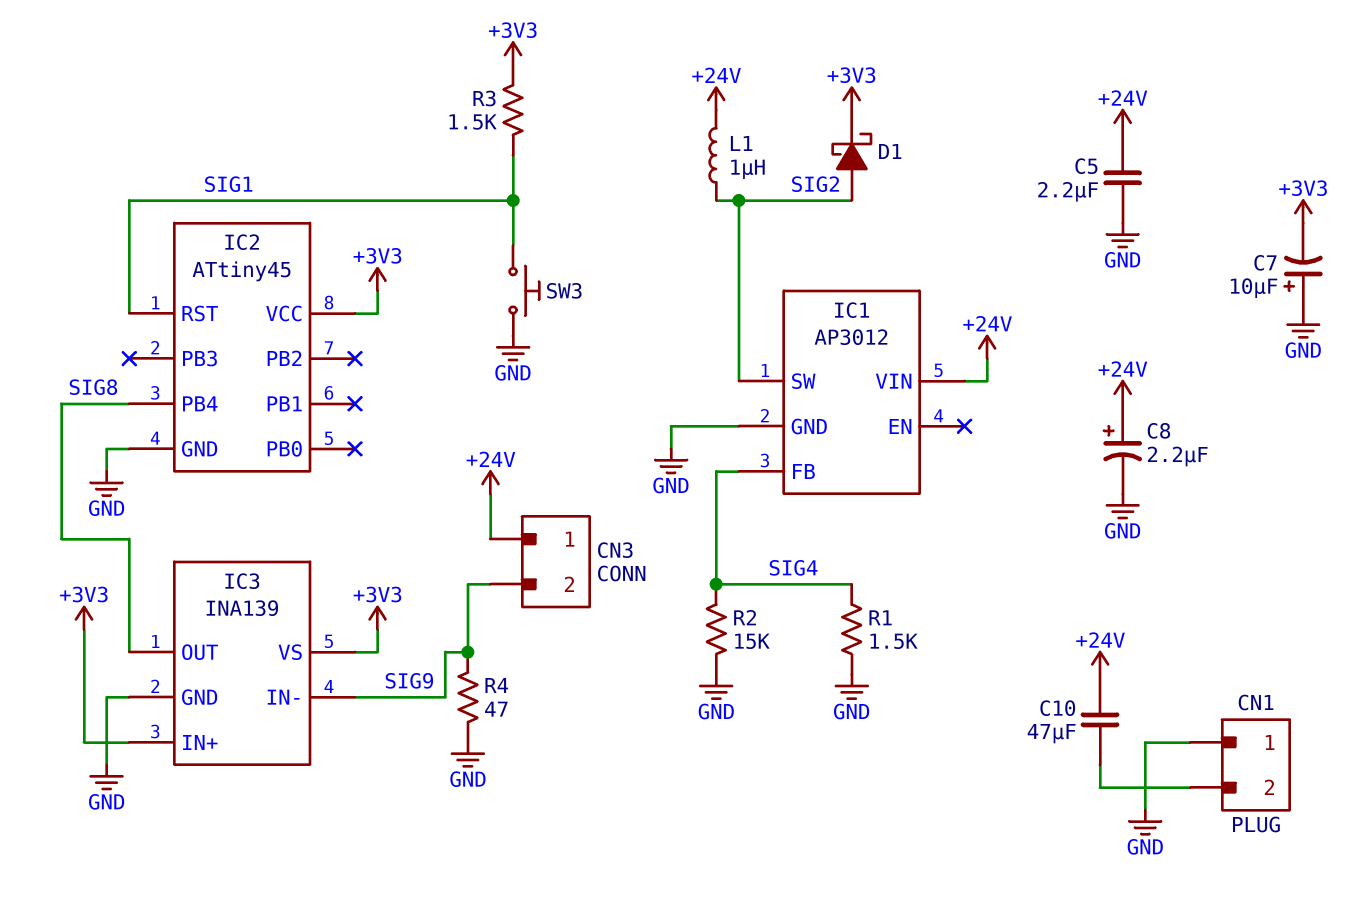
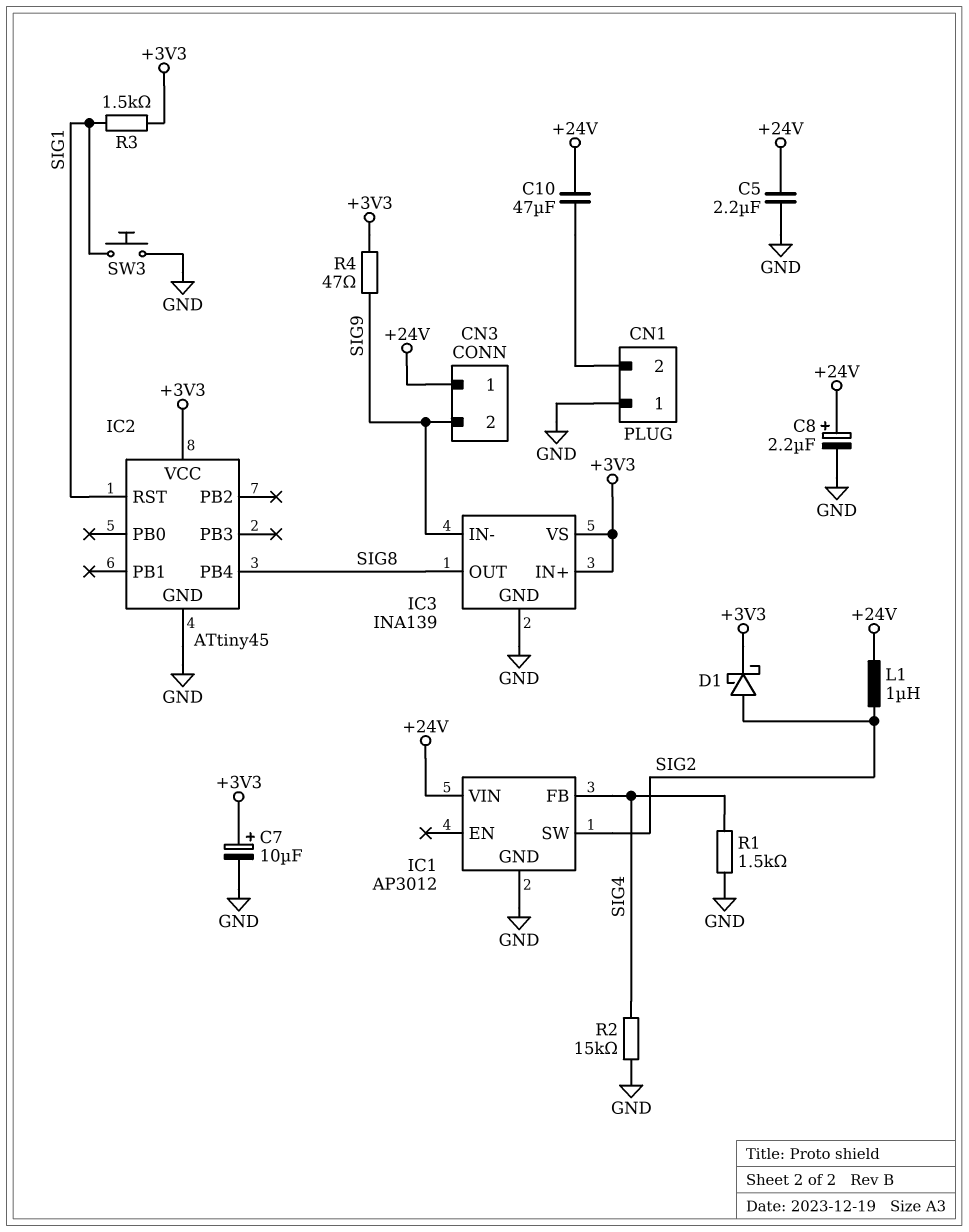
C7: 10uF (plus GND, minus +3V3) -> 10uF (plus +3V3, minus GND)
R4: 47 (GND, SIG9) -> 47 (+3V3, SIG9)

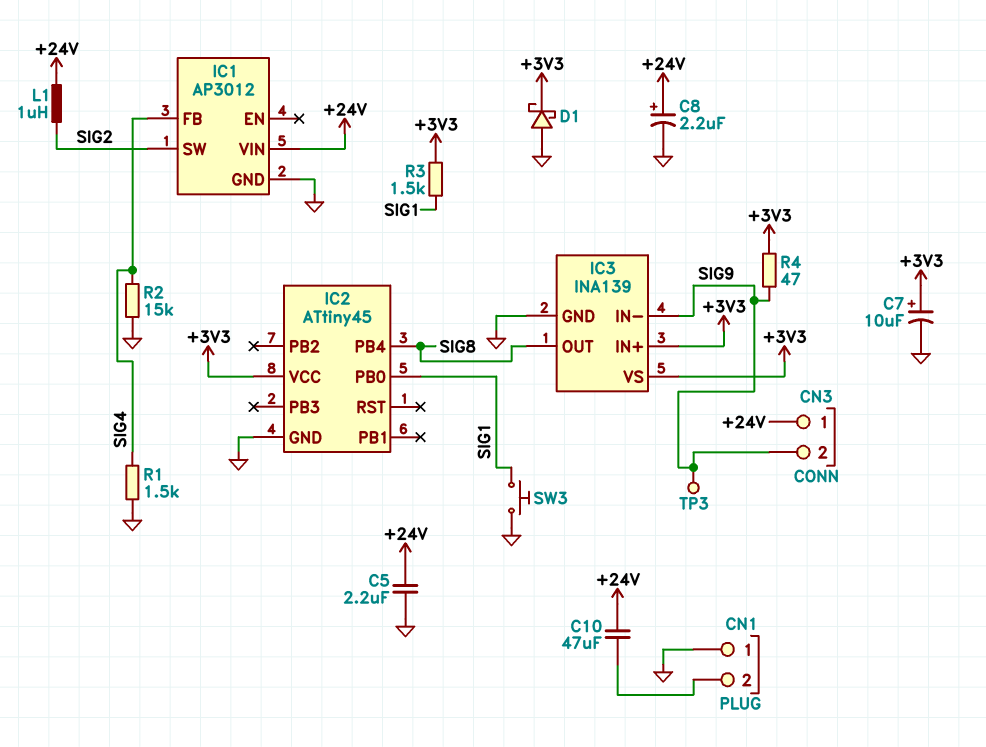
D1: schottky (A SIG2, K +3V3) -> schottky (A GND, K +3V3)
IC2 pin PB0: none -> SIG1
IC2 pin RST: SIG1 -> none
TP3: none -> test point (SIG9)

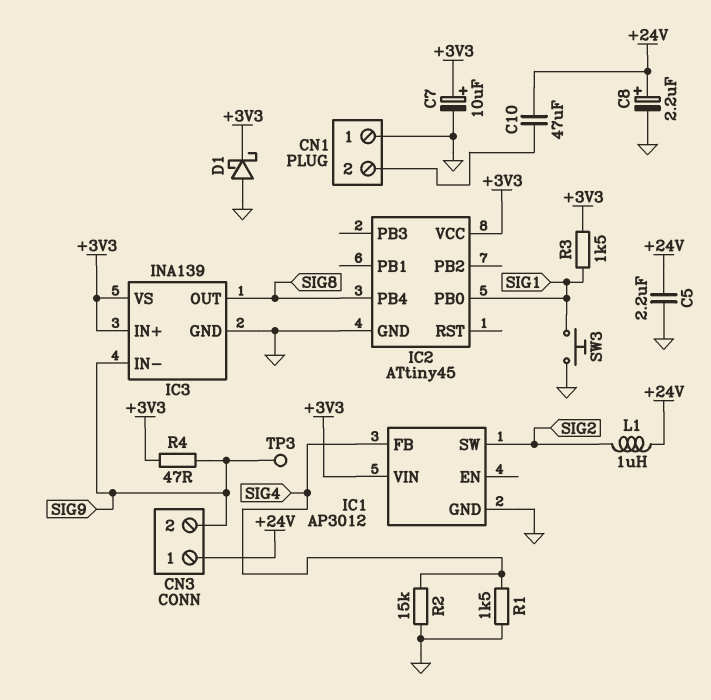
IC1 pin VIN: +24V -> +3V3

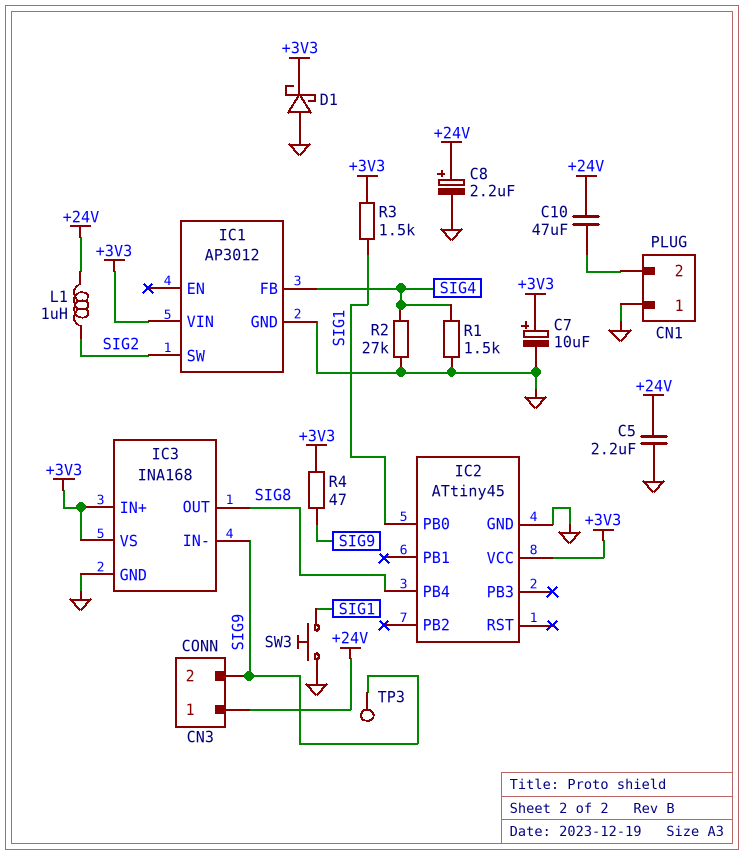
IC3: INA139 -> INA168
R2: 15k (GND, SIG4) -> 27k (GND, SIG4)

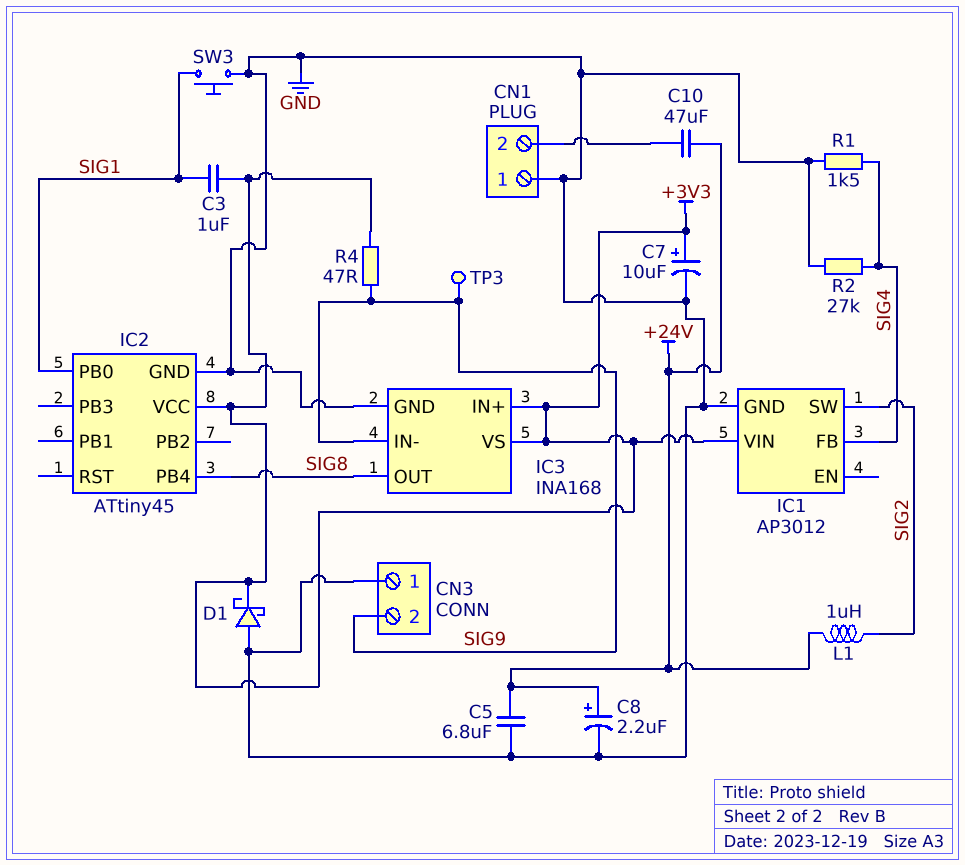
C3: none -> 1uF (+3V3, SIG1)
C5: 2.2uF (+24V, GND) -> 6.8uF (+24V, GND)
CN3 pin 1: +24V -> GND
R3: 1.5k (+3V3, SIG1) -> none

